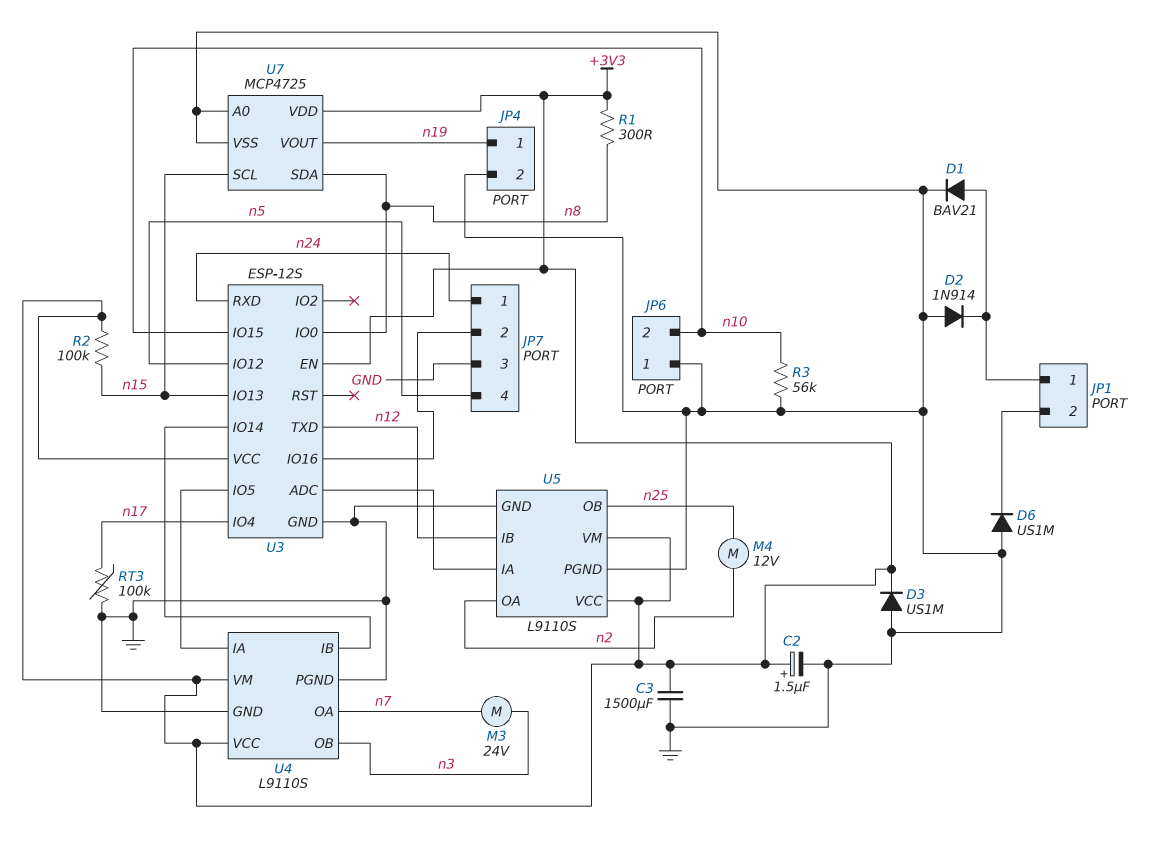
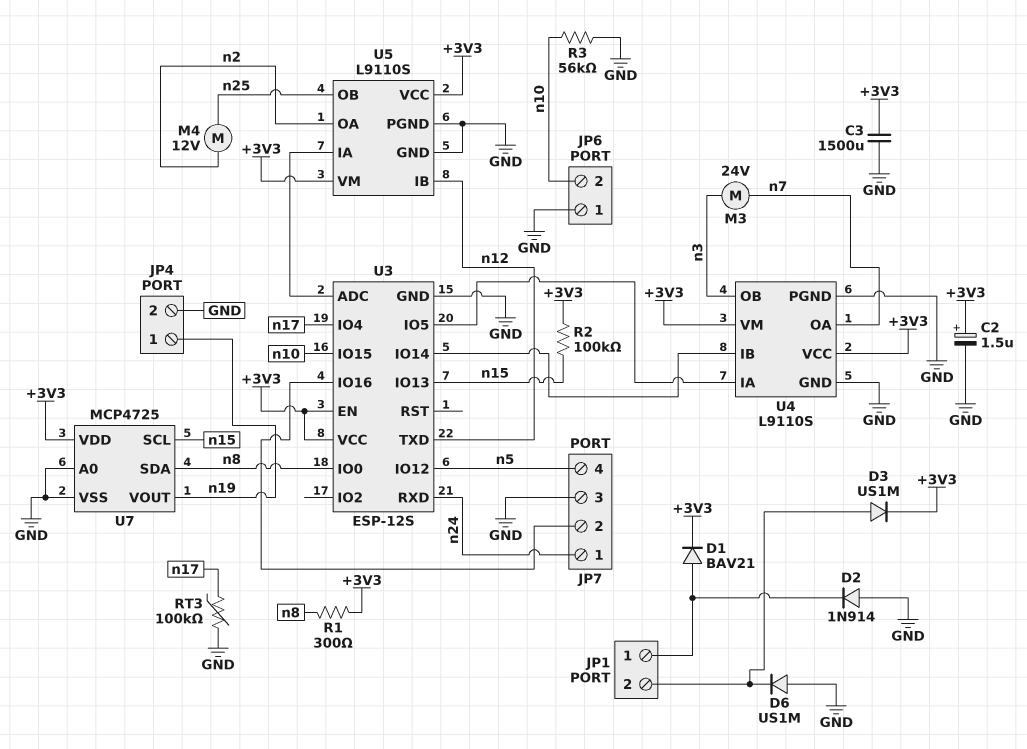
D1: diode BAV21 (A JP1/1, K GND) -> diode BAV21 (A JP1/1, K +3V3)
D3: diode US1M (A GND, K +3V3) -> diode US1M (A JP1/2, K +3V3)

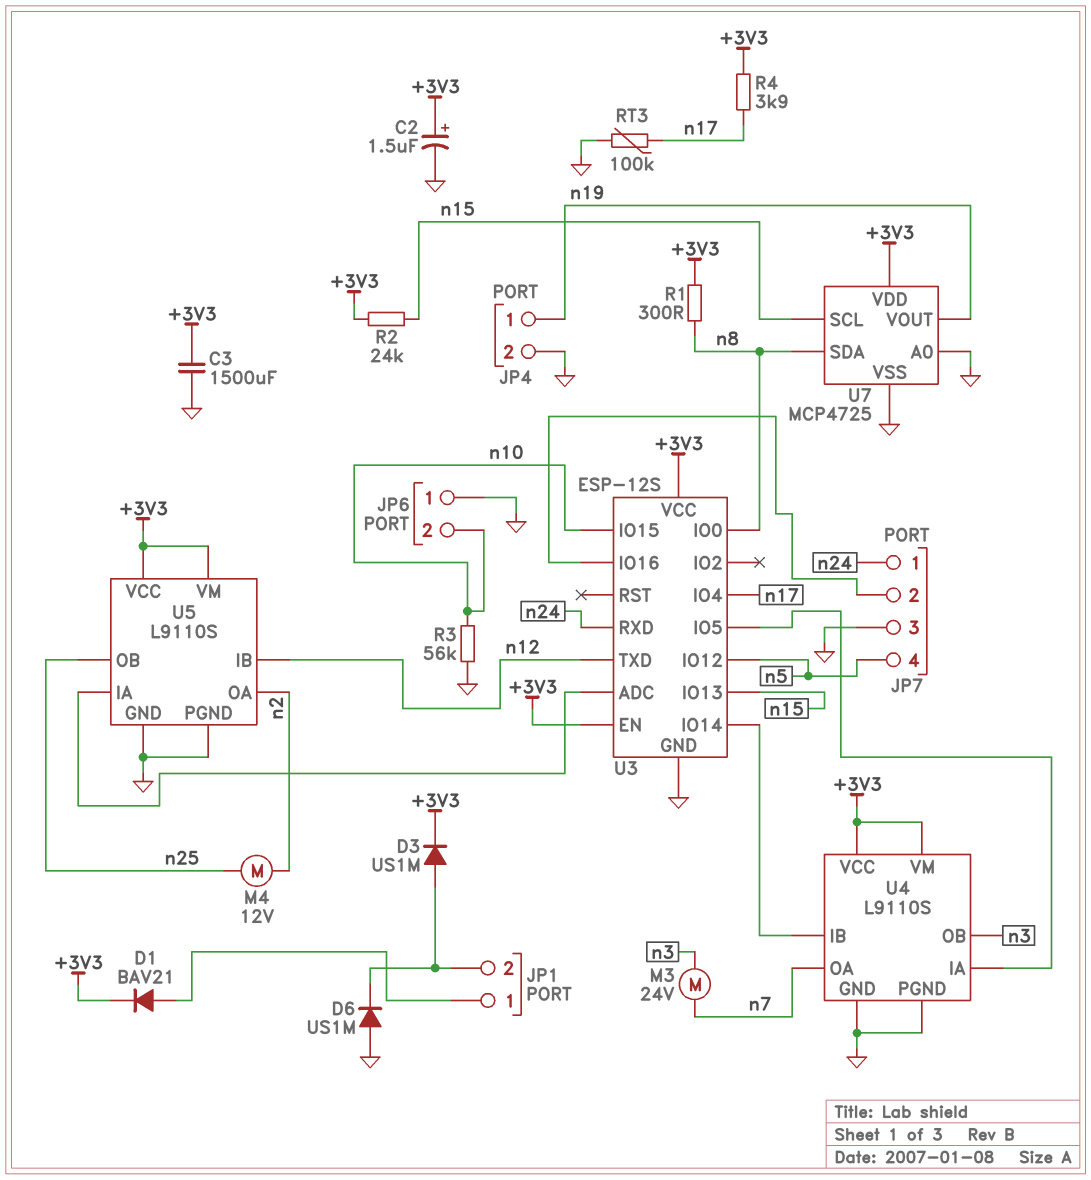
D2: diode 1N914 (A GND, K JP1/1) -> none
R2: 100k (+3V3, n15) -> 24k (+3V3, n15)
R4: none -> 3.9k (+3V3, n17)

